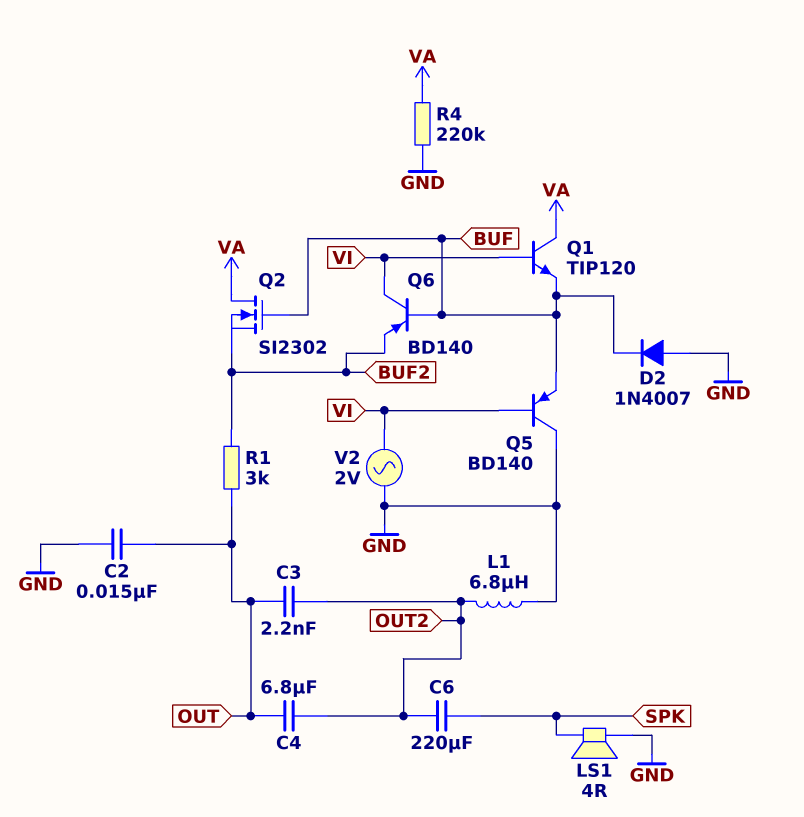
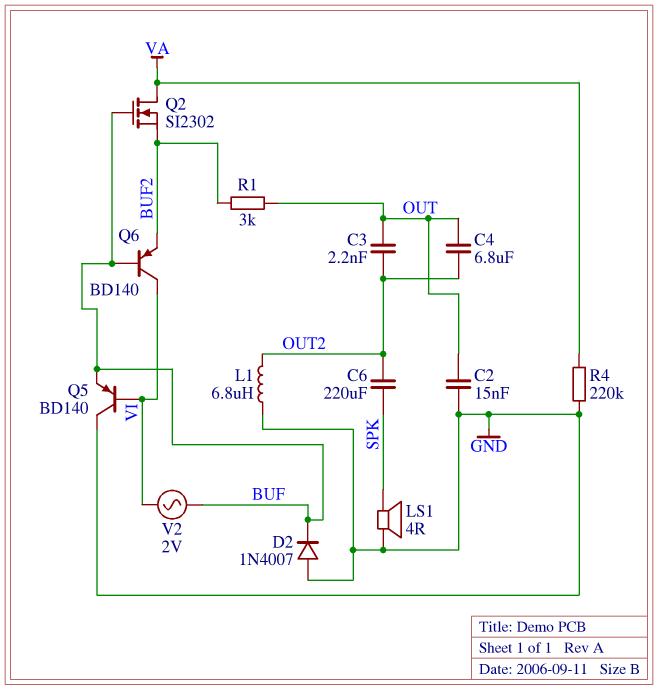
Q1: NPN TIP120 (B VI, C VA, E BUF) -> none
V2: AC 2V (GND, VI) -> AC 2V (BUF, VI)

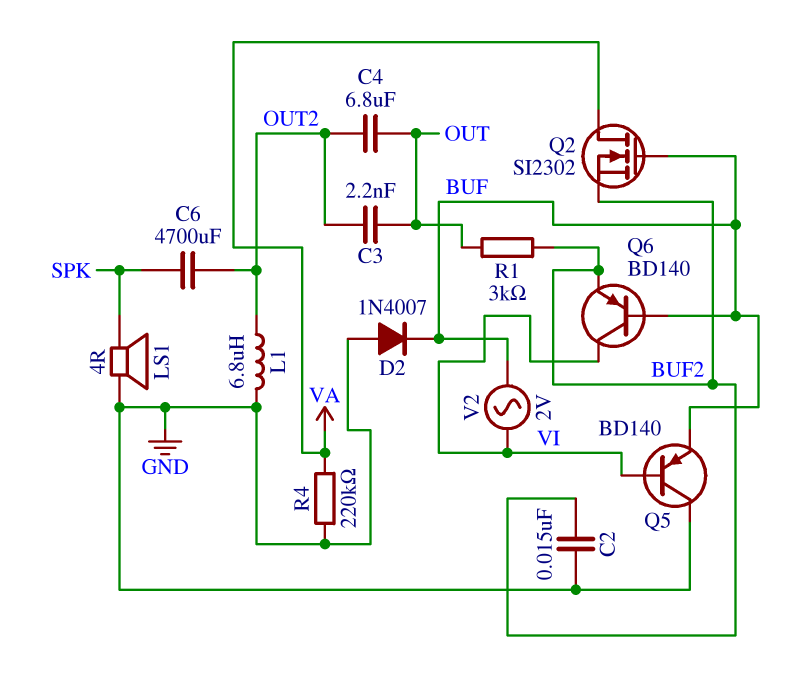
C2: 15nF (GND, OUT) -> 15nF (BUF2, GND)
C6: 220uF (OUT2, SPK) -> 4700uF (OUT2, SPK)

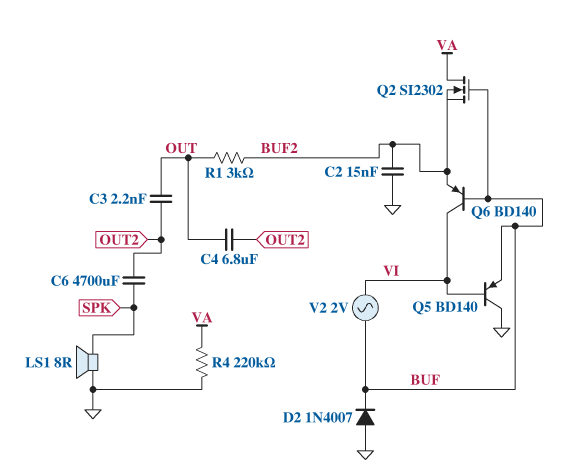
L1: 6.8uH (GND, OUT2) -> none
LS1: speaker 4R (GND, SPK) -> speaker 8R (GND, SPK)

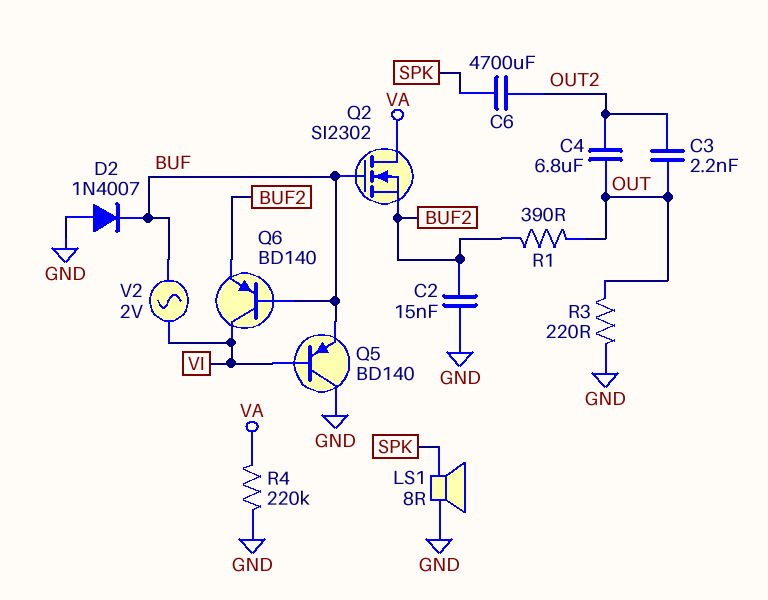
R1: 3k (BUF2, OUT) -> 390 (BUF2, OUT)
R3: none -> 220 (GND, OUT)

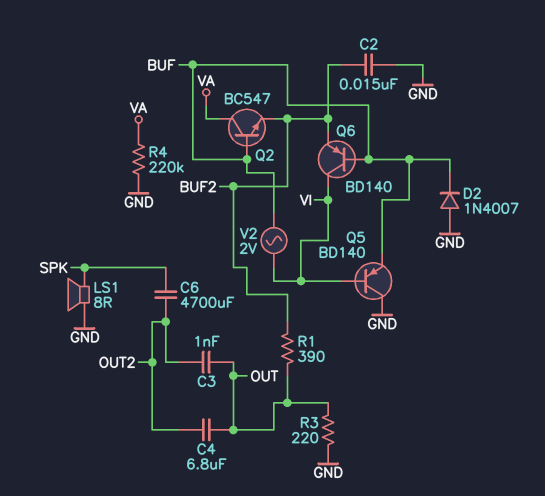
C3: 2.2nF (OUT, OUT2) -> 1nF (OUT, OUT2)
Q2: NMOS SI2302 (G BUF, D VA, S BUF2) -> NPN BC547 (B BUF, C VA, E BUF2)

